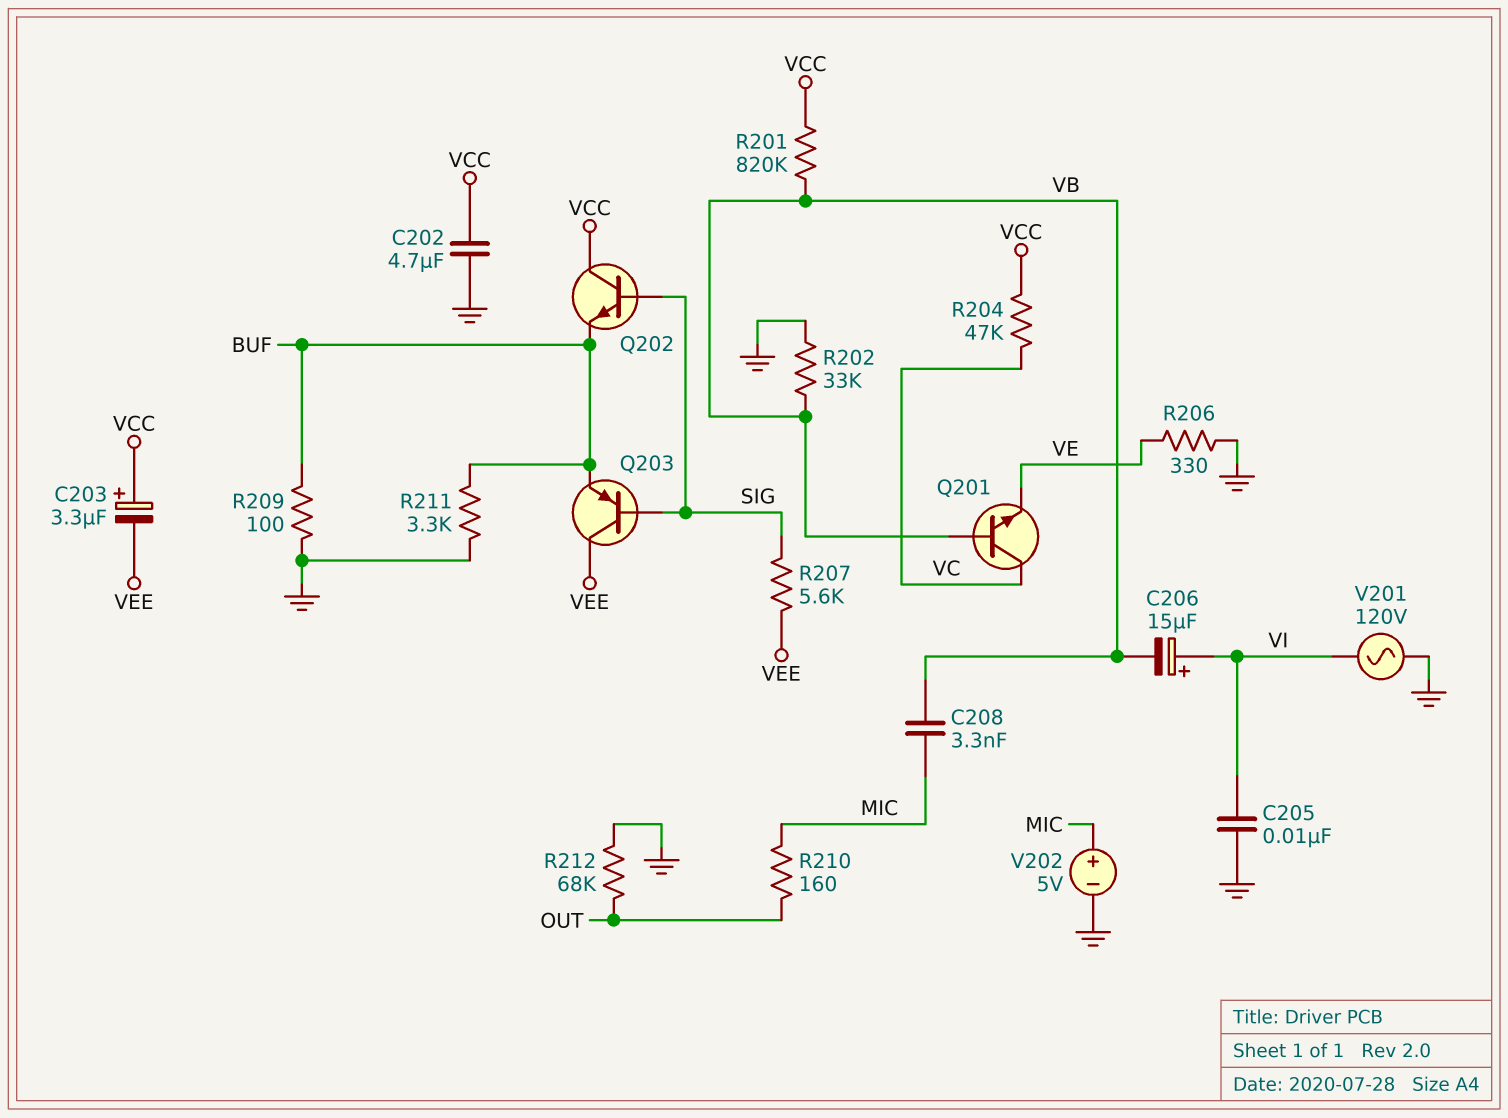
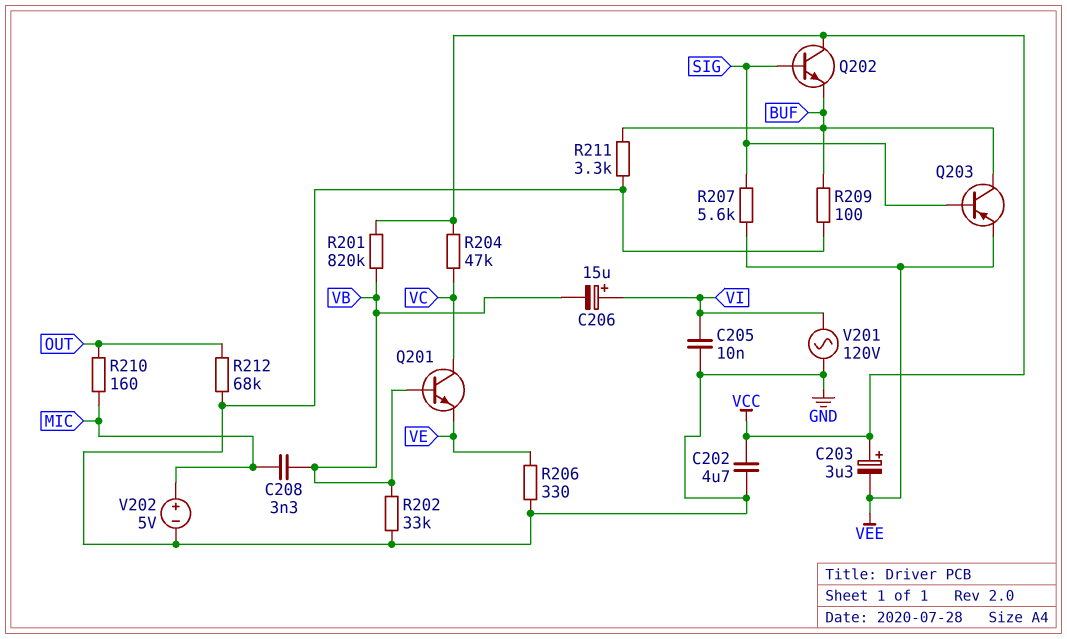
Q203: PNP (B SIG, C VEE, E BUF) -> PNP (B SIG, C BUF, E VEE)

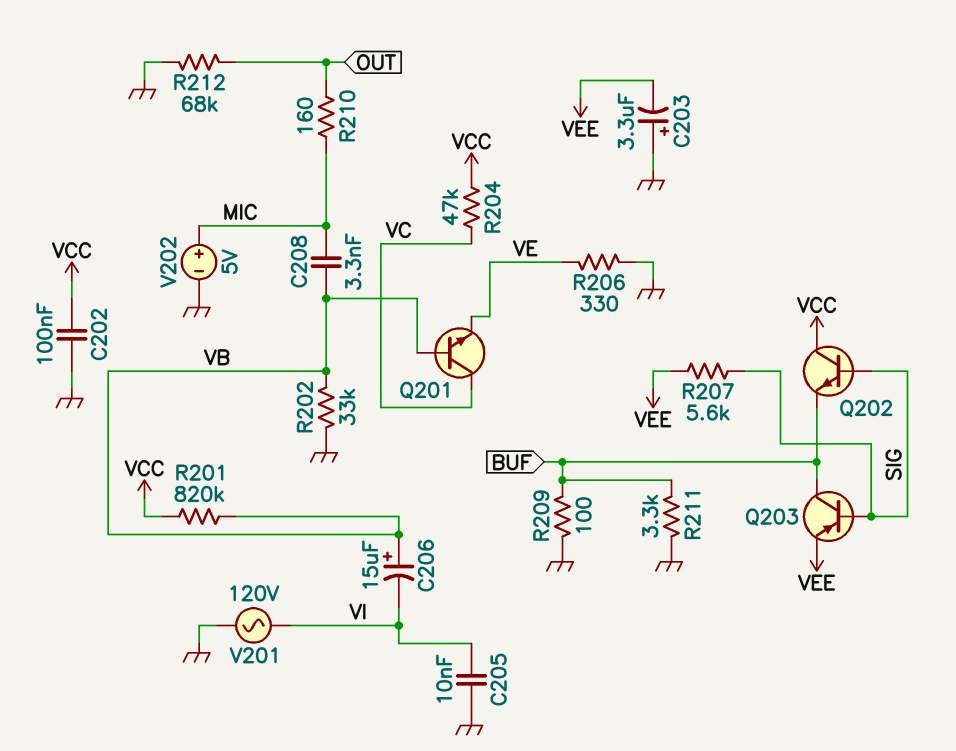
C202: 4.7uF (GND, VCC) -> 100nF (GND, VCC)
C203: 3.3uF (plus VCC, minus VEE) -> 3.3uF (plus GND, minus VEE)
C206: 15uF (plus VI, minus VB) -> 15uF (plus VB, minus VI)

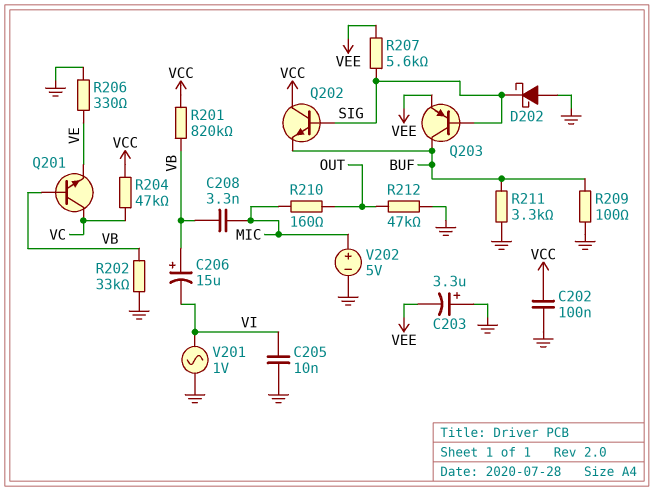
D202: none -> schottky (A GND, K SIG)
R212: 68k (GND, OUT) -> 47k (GND, OUT)
V201: AC 120V (GND, VI) -> AC 1V (GND, VI)

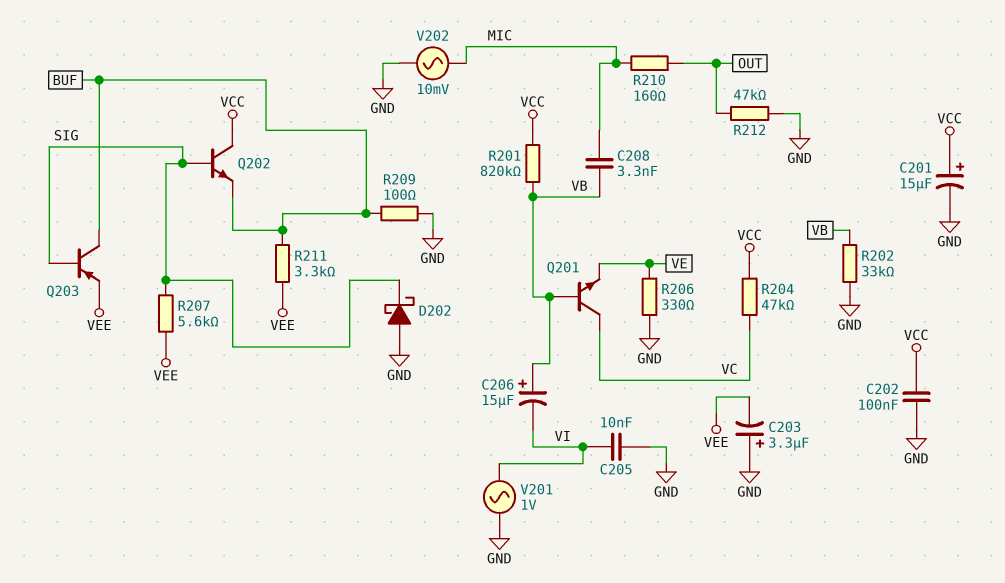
C201: none -> 15uF (plus VCC, minus GND)
R211: 3.3k (BUF, GND) -> 3.3k (BUF, VEE)
V202: 5V (plus MIC, minus GND) -> AC 10mV (GND, MIC)

